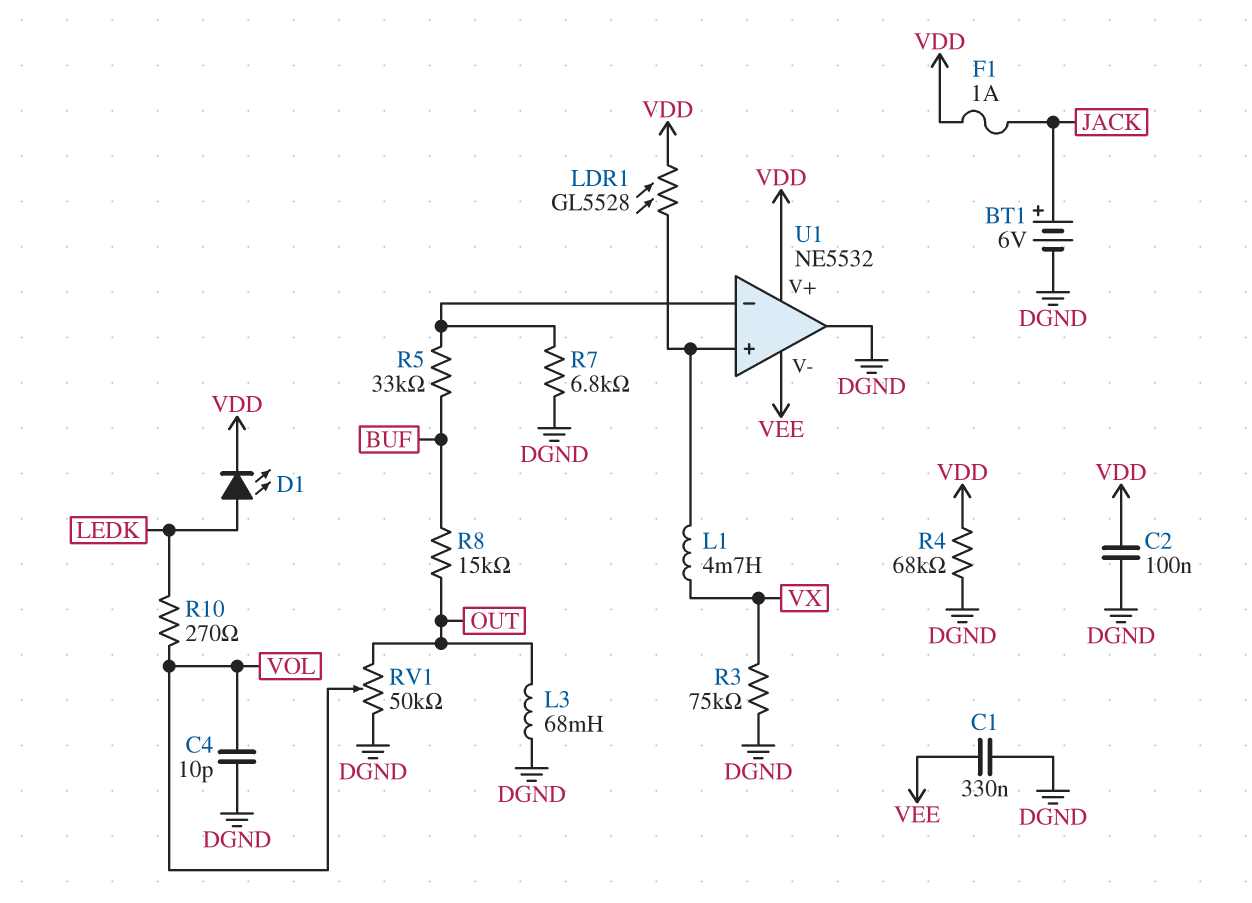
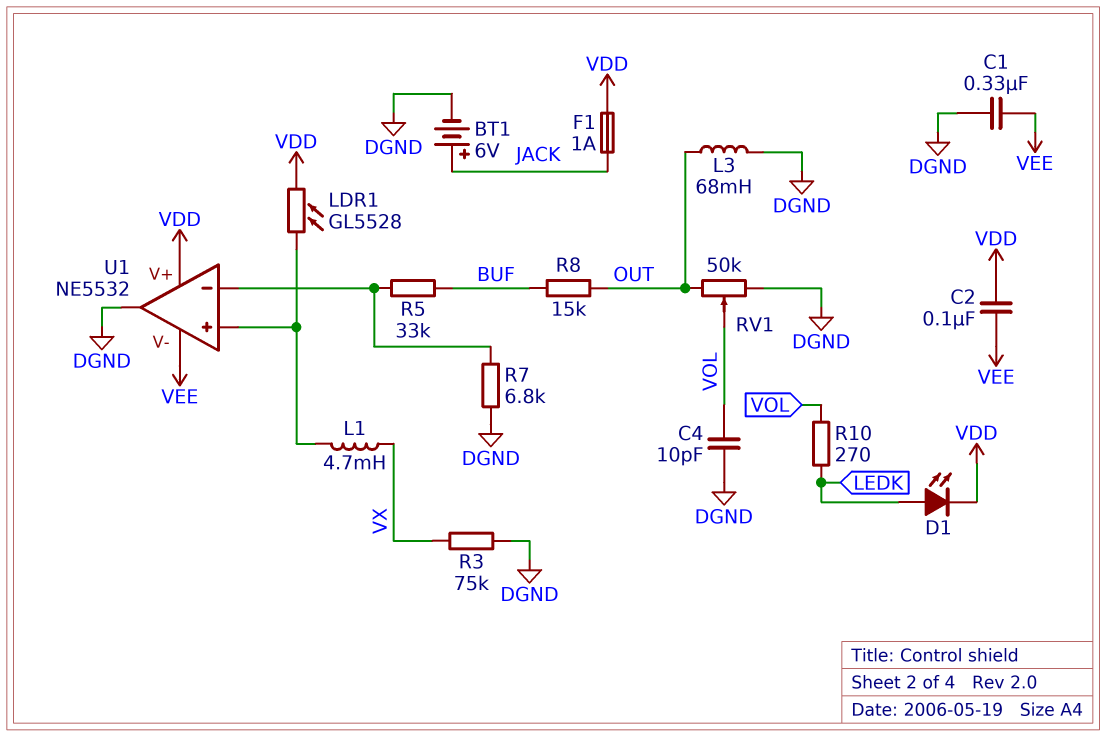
C2: 100nF (DGND, VDD) -> 100nF (VDD, VEE)
R4: 68k (DGND, VDD) -> none

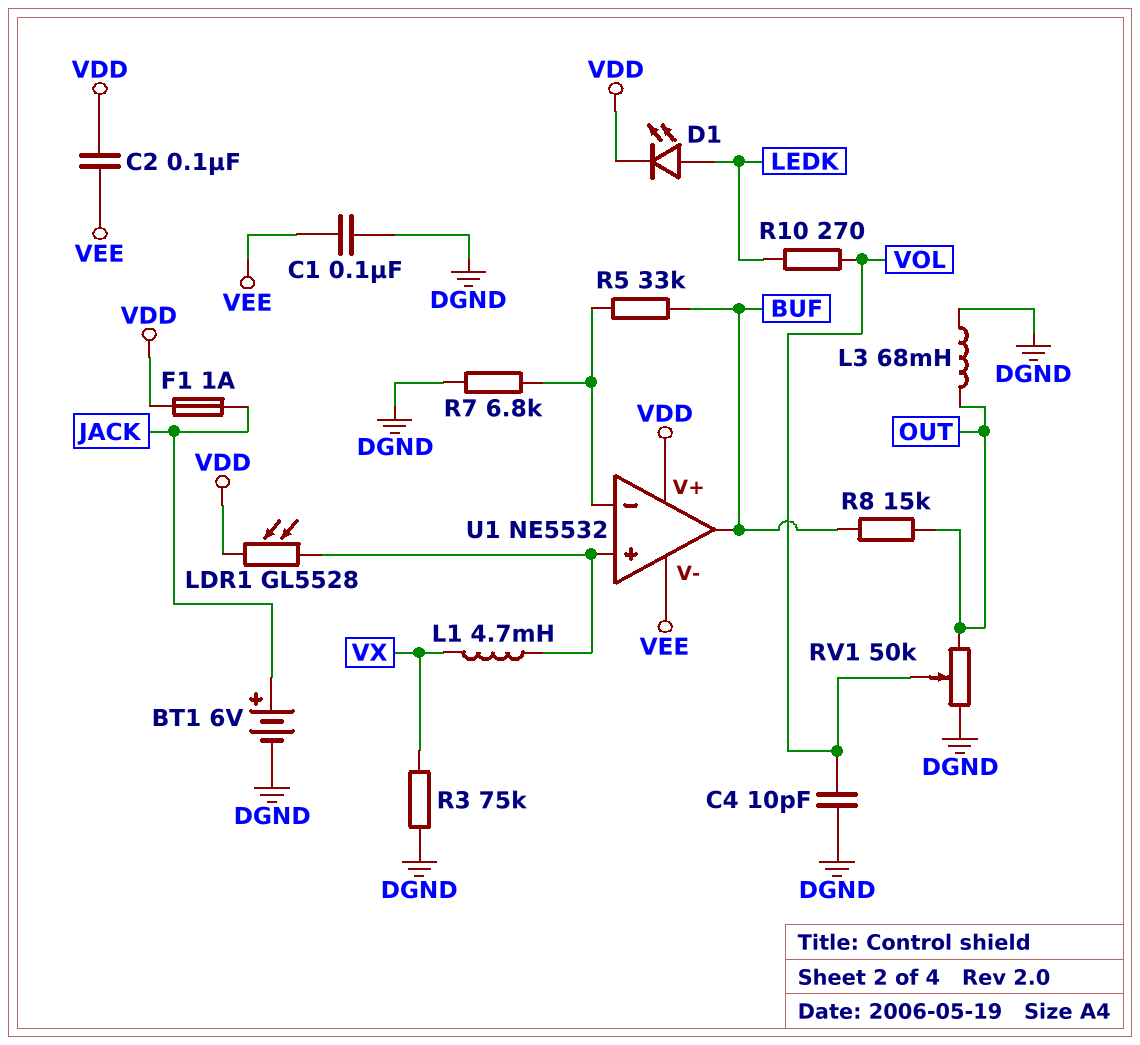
C1: 330nF (DGND, VEE) -> 100nF (DGND, VEE)
U1 pin out: DGND -> BUF

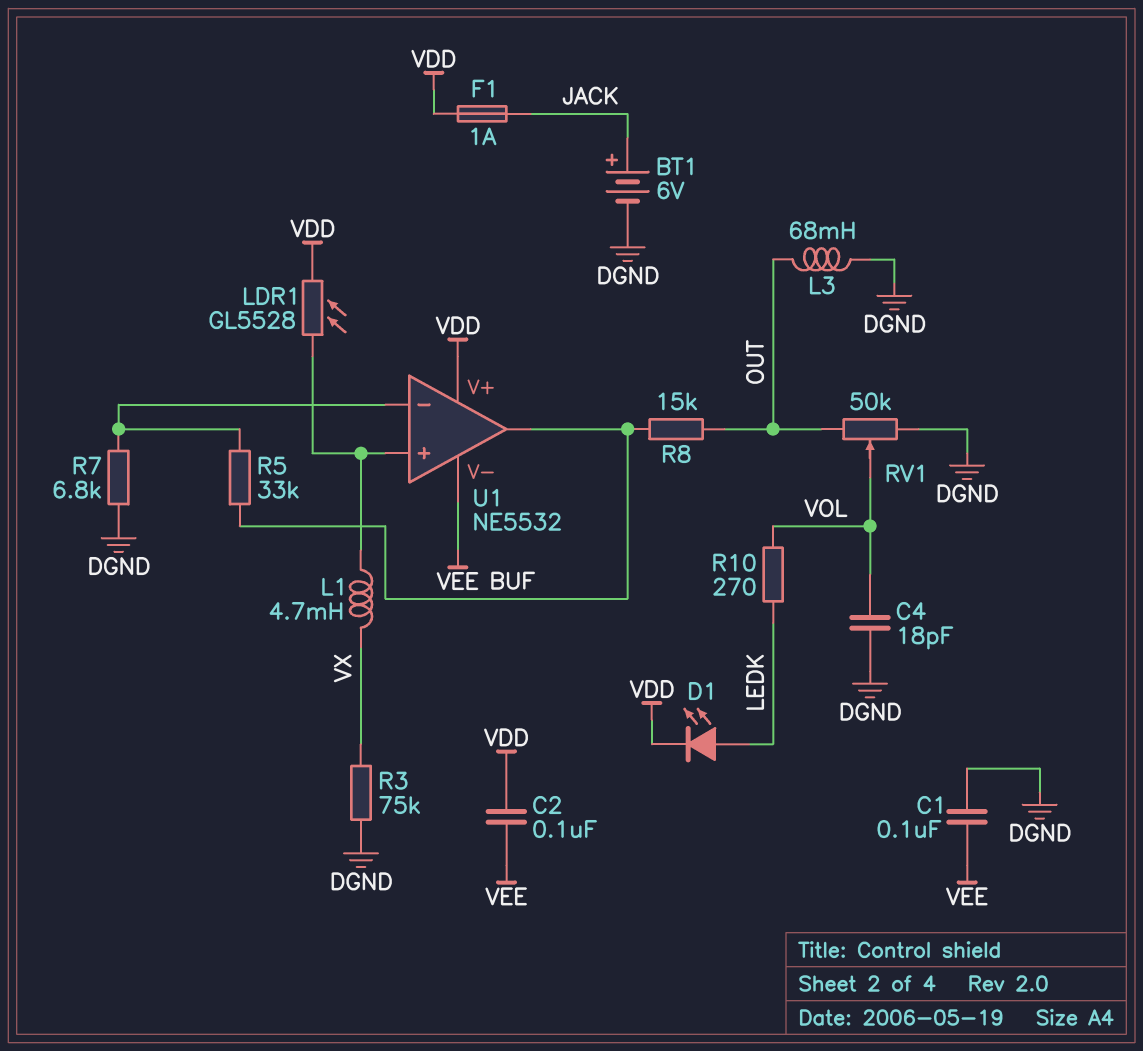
C4: 10pF (DGND, VOL) -> 18pF (DGND, VOL)

